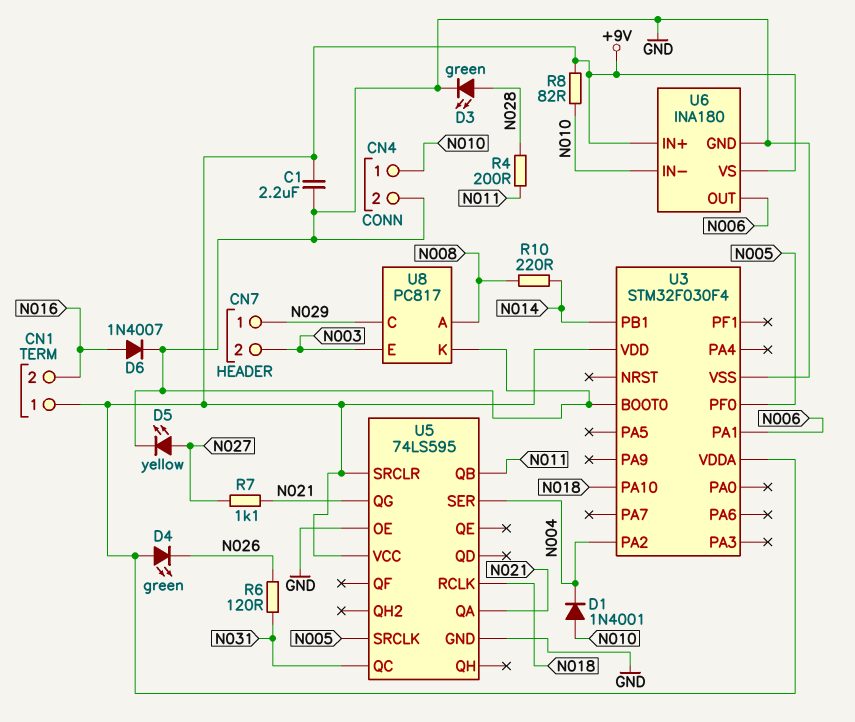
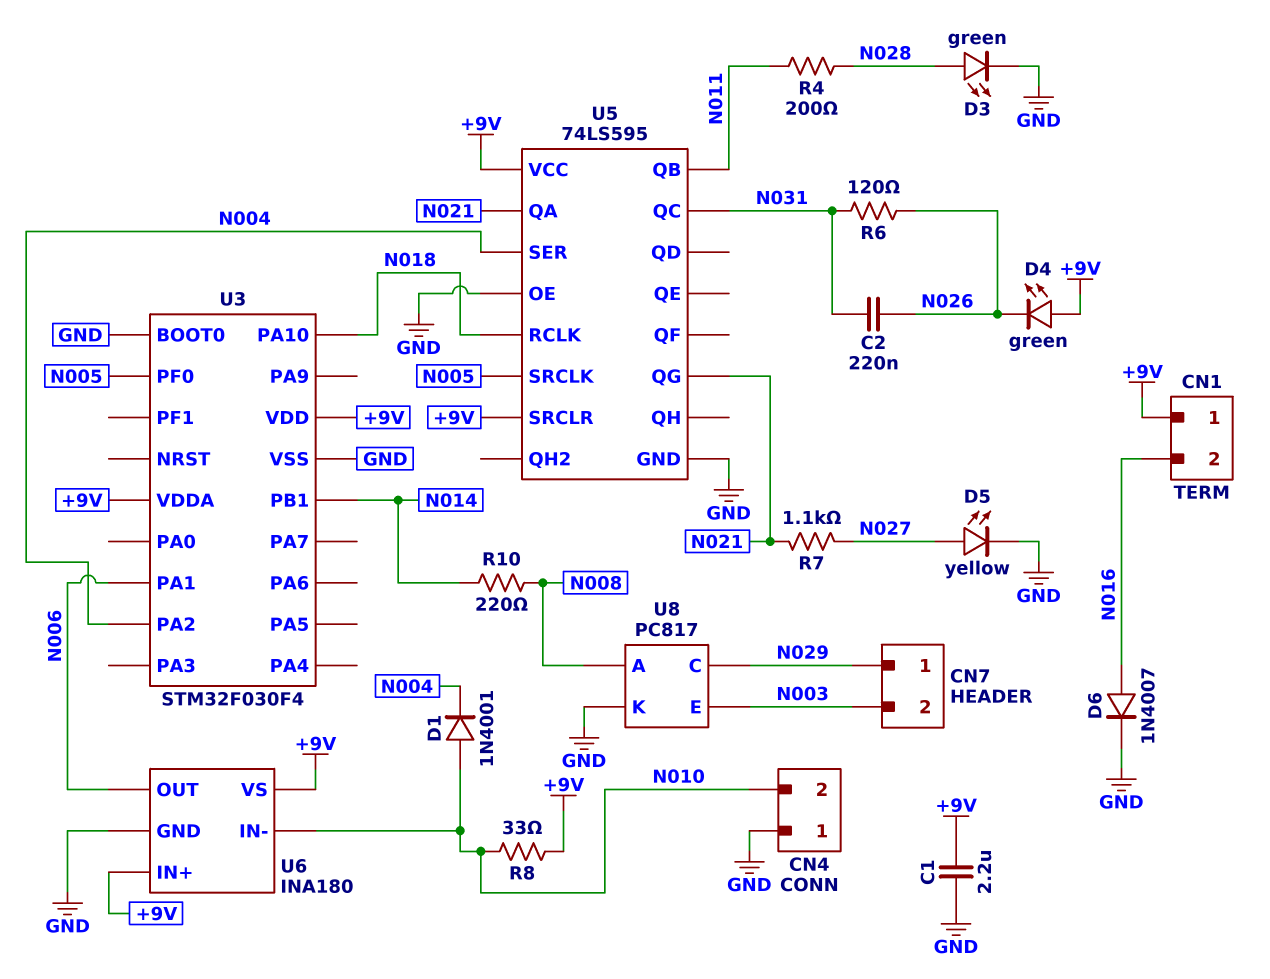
C2: none -> 220nF (N026, N031)
CN4 pin 1: N010 -> GND
CN4 pin 2: GND -> N010
R8: 82 (+9V, N010) -> 33 (+9V, N010)

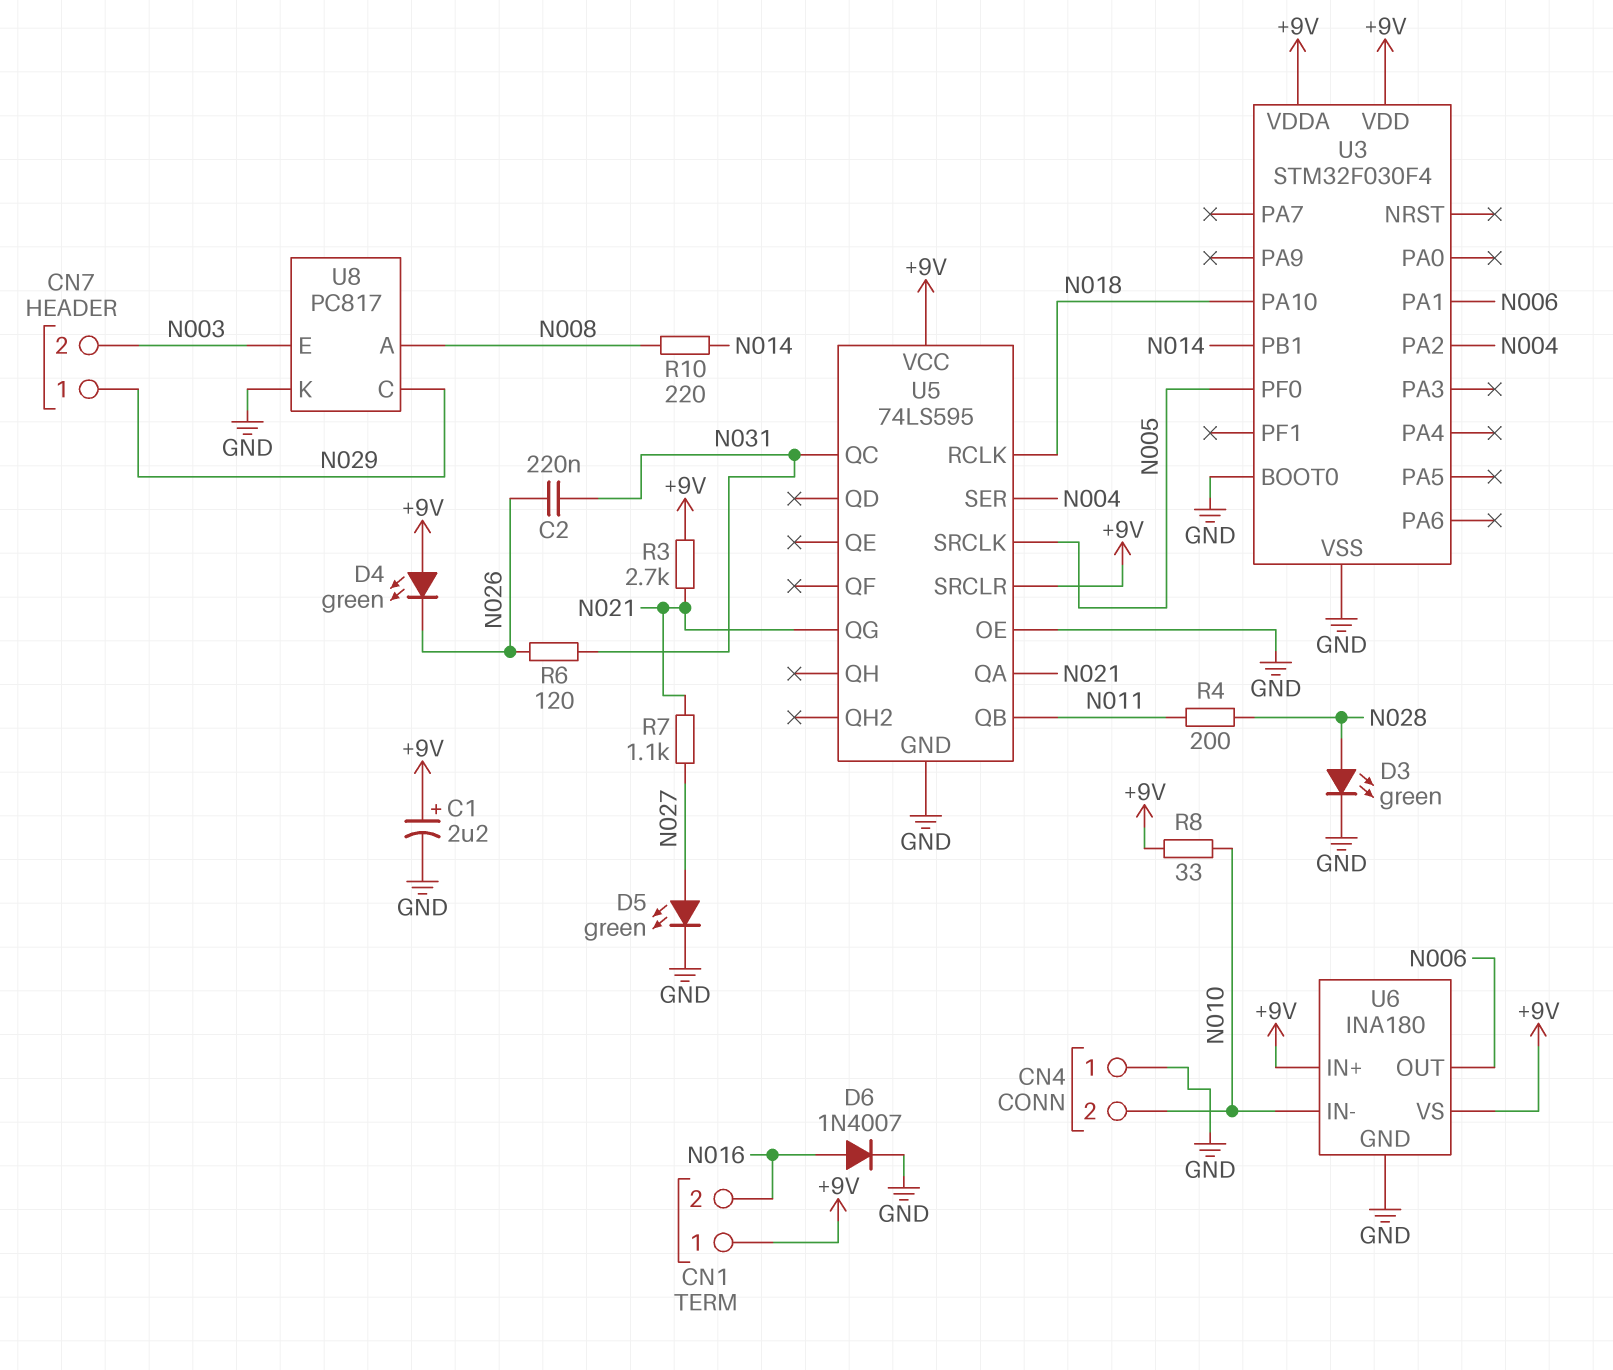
C1: 2.2uF (+9V, GND) -> 2.2uF (plus +9V, minus GND)
D1: diode 1N4001 (A N010, K N004) -> none
D5: LED yellow (A N027, K GND) -> LED green (A N027, K GND)
R3: none -> 2.7k (+9V, N021)

